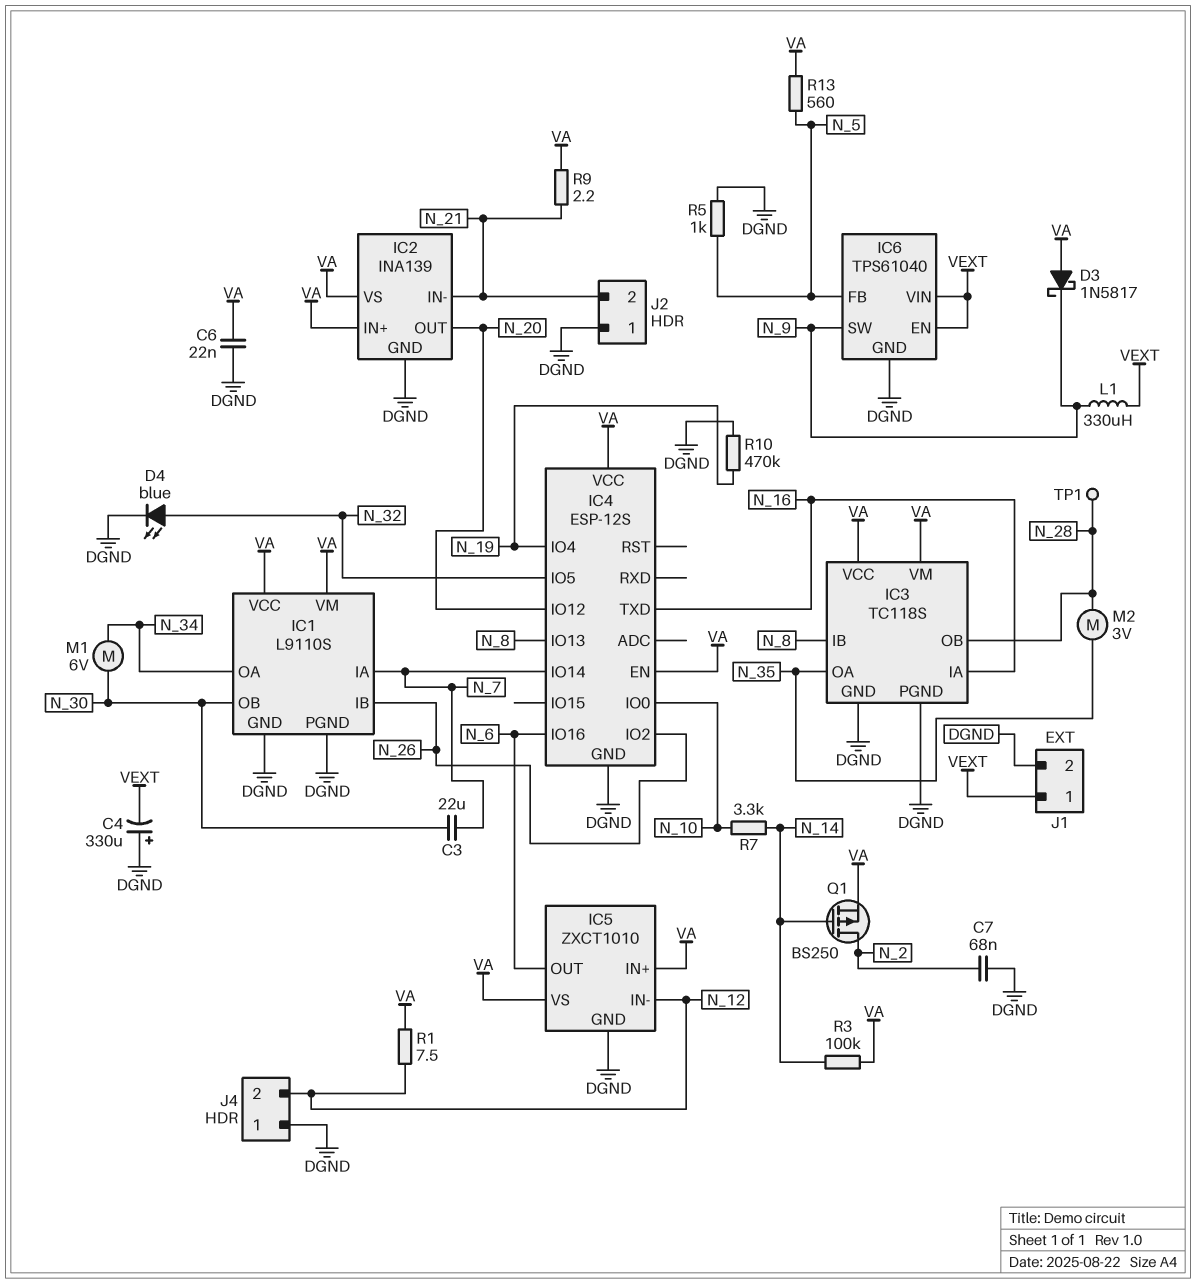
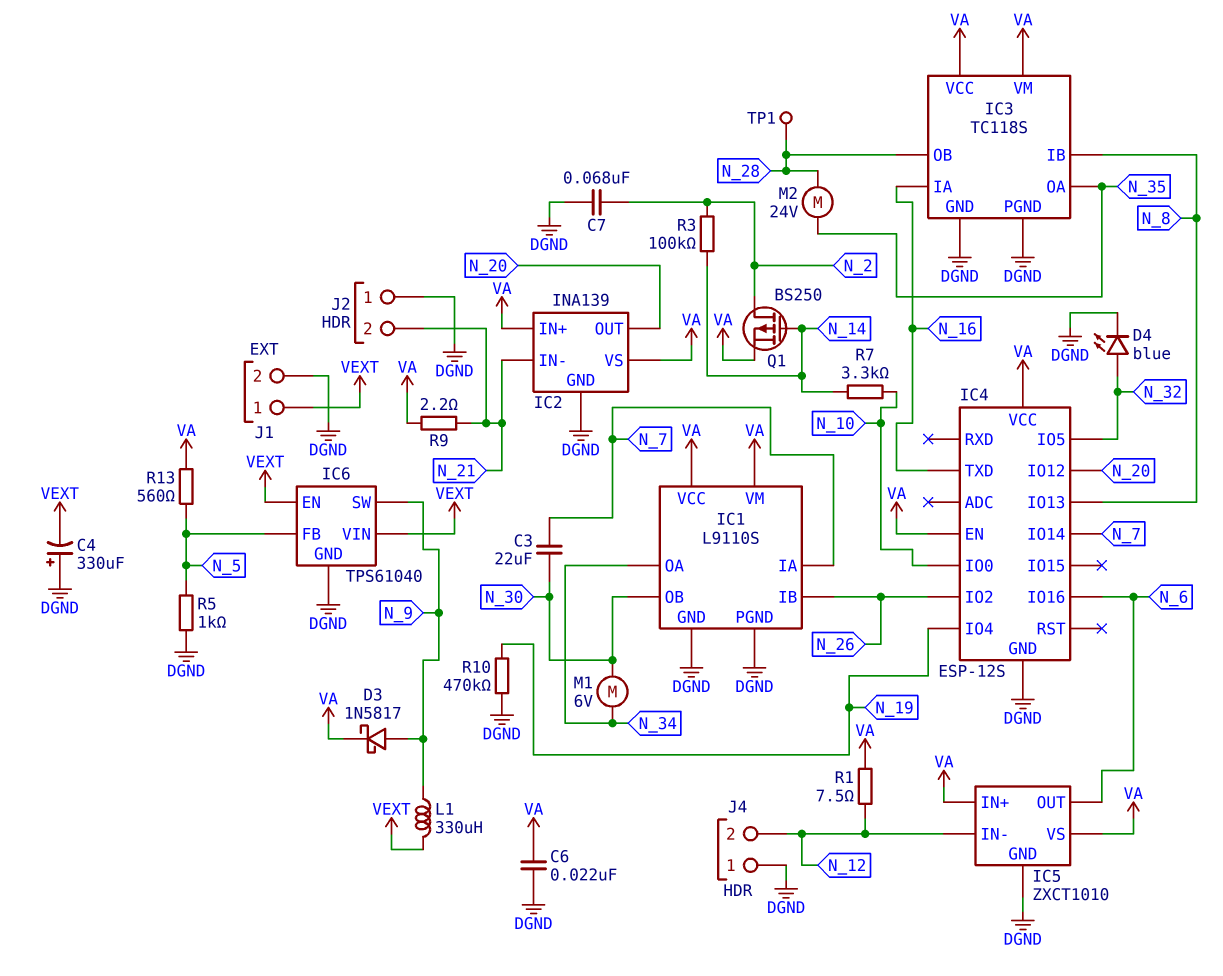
D3: schottky 1N5817 (A VA, K N_9) -> schottky 1N5817 (A N_9, K VA)
M2: motor 3V (N_28, N_35) -> motor 24V (N_28, N_35)
R3: 100k (N_14, VA) -> 100k (N_2, N_14)

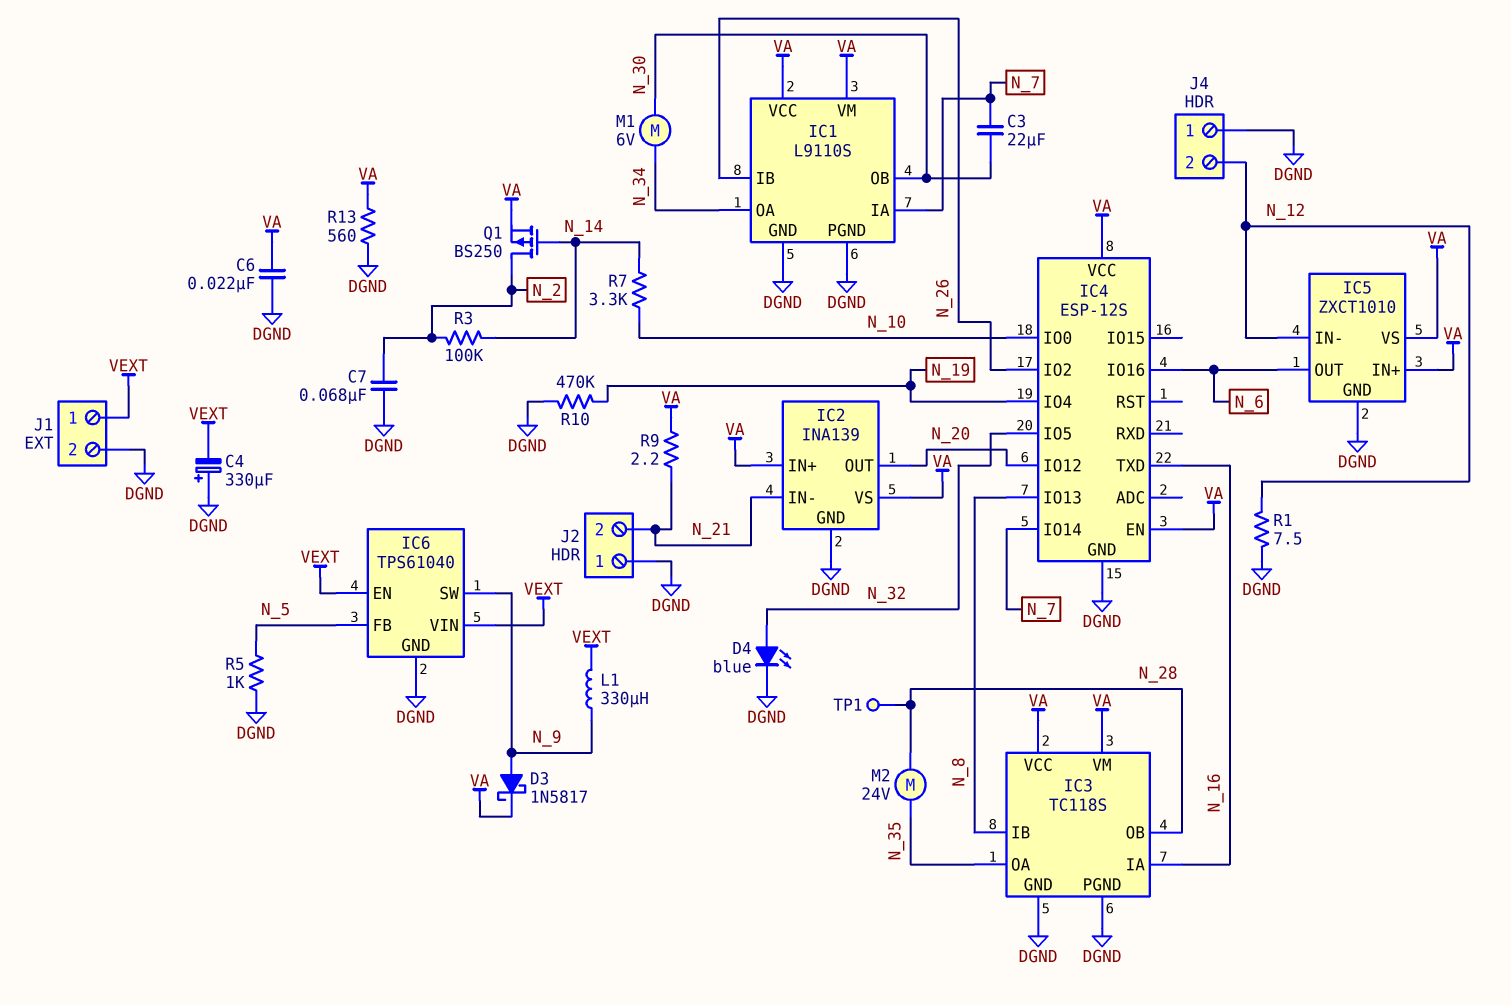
R1: 7.5 (N_12, VA) -> 7.5 (DGND, N_12)
R13: 560 (N_5, VA) -> 560 (DGND, VA)

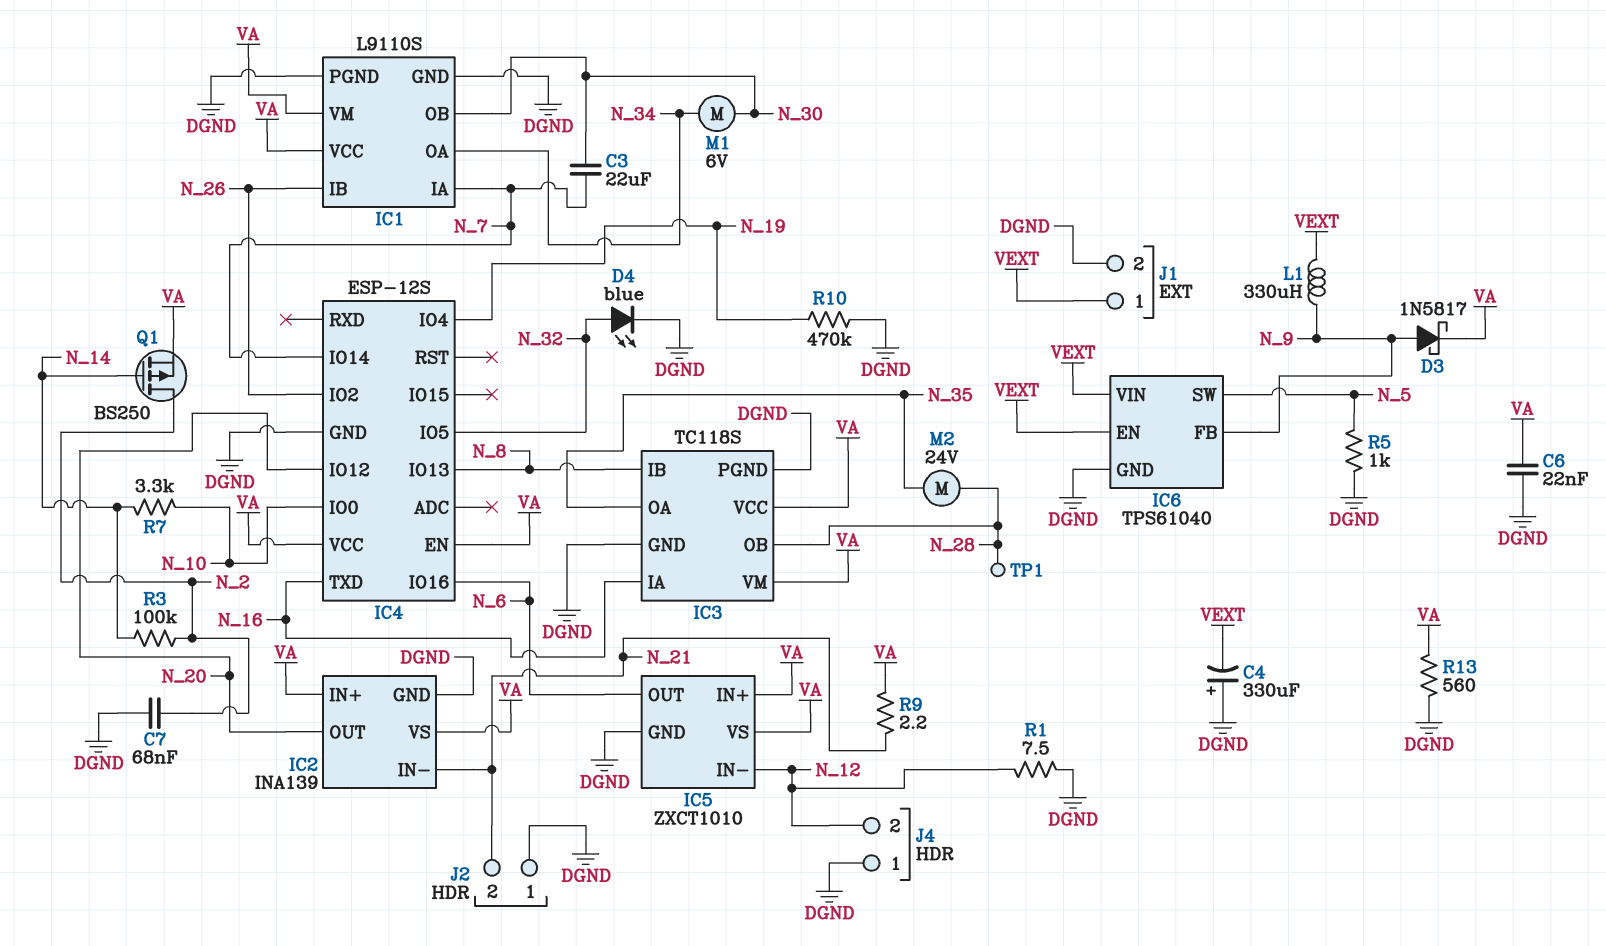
IC6 pin FB: N_5 -> N_9
IC6 pin SW: N_9 -> N_5

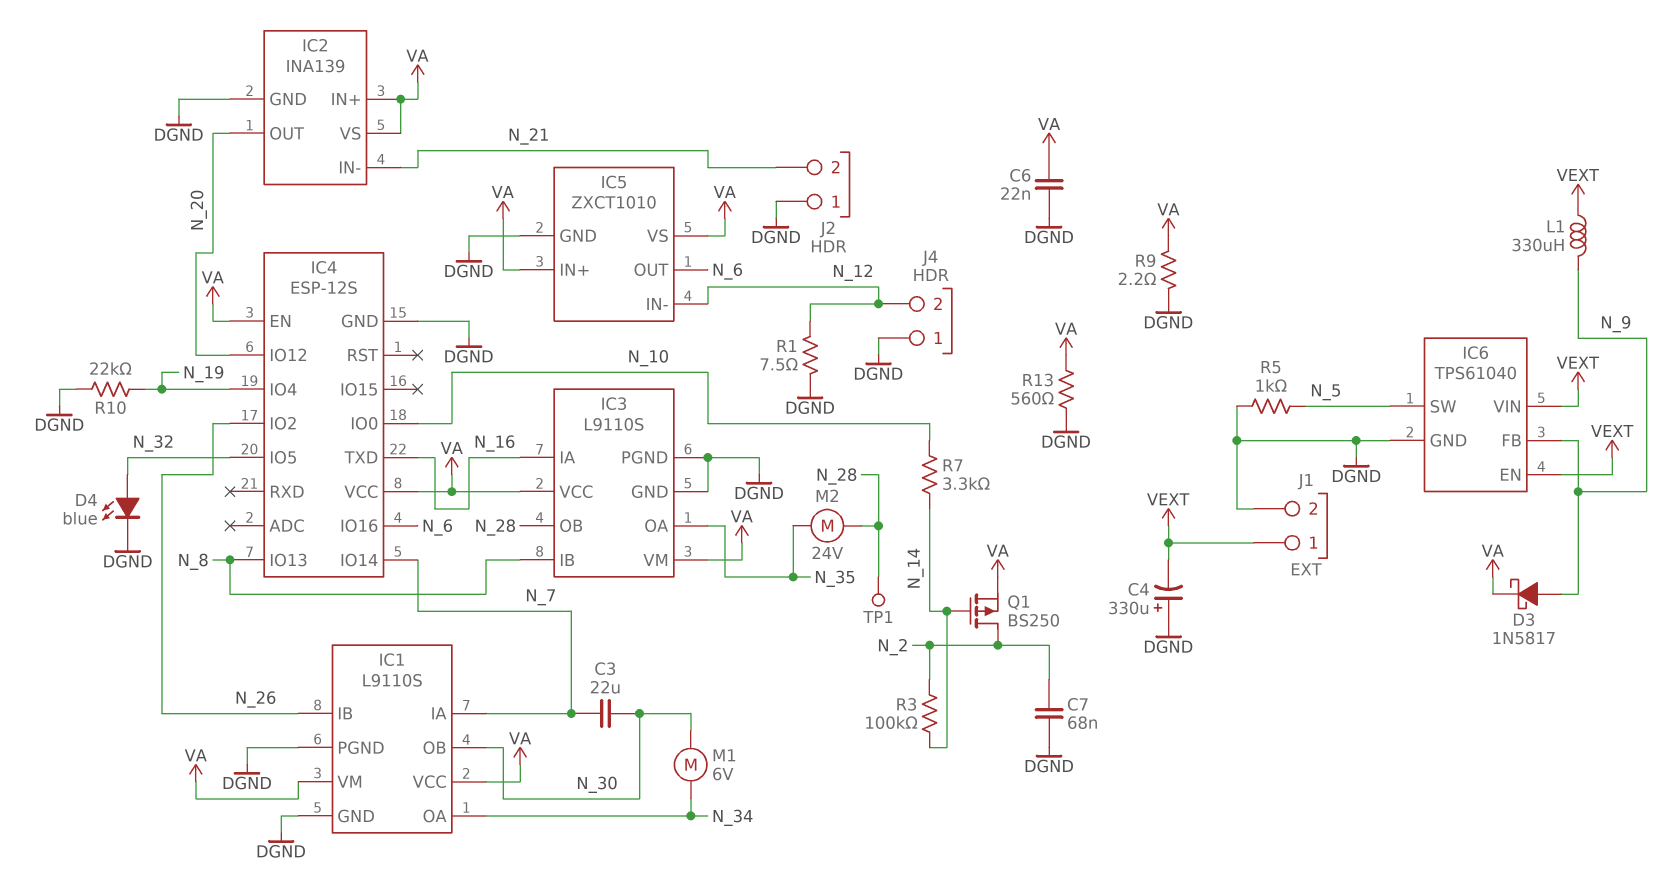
IC3: TC118S -> L9110S
R9: 2.2 (N_21, VA) -> 2.2 (DGND, VA)
R10: 470k (DGND, N_19) -> 22k (DGND, N_19)

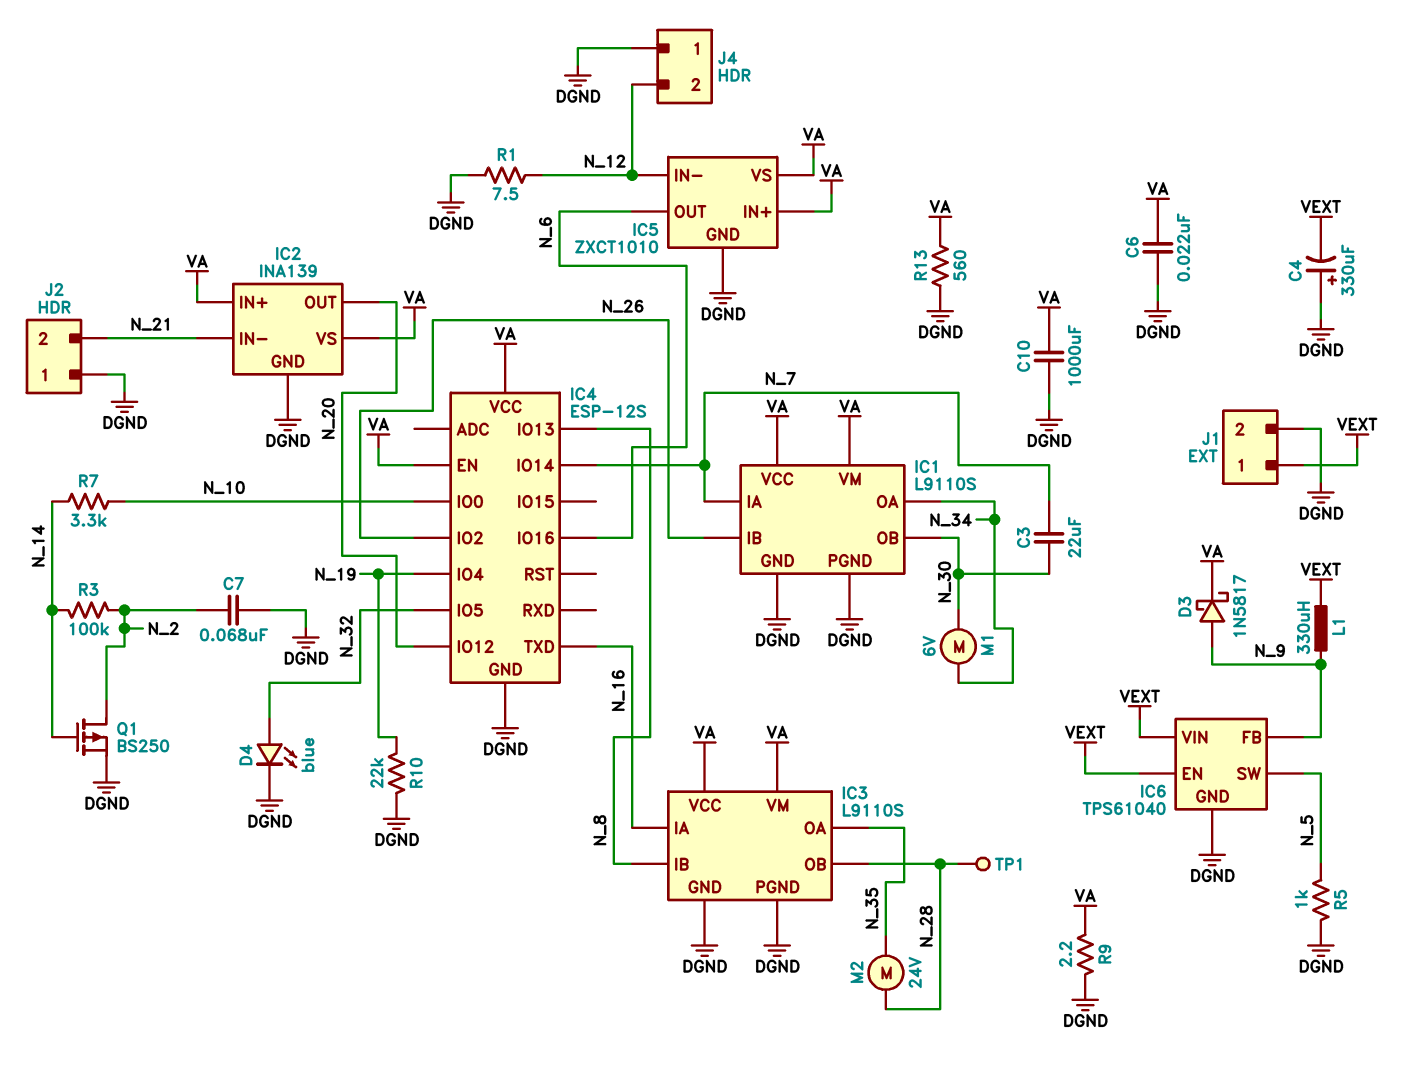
C10: none -> 1000uF (DGND, VA)
Q1: PMOS BS250 (G N_14, D N_2, S VA) -> PMOS BS250 (G N_14, D N_2, S DGND)

